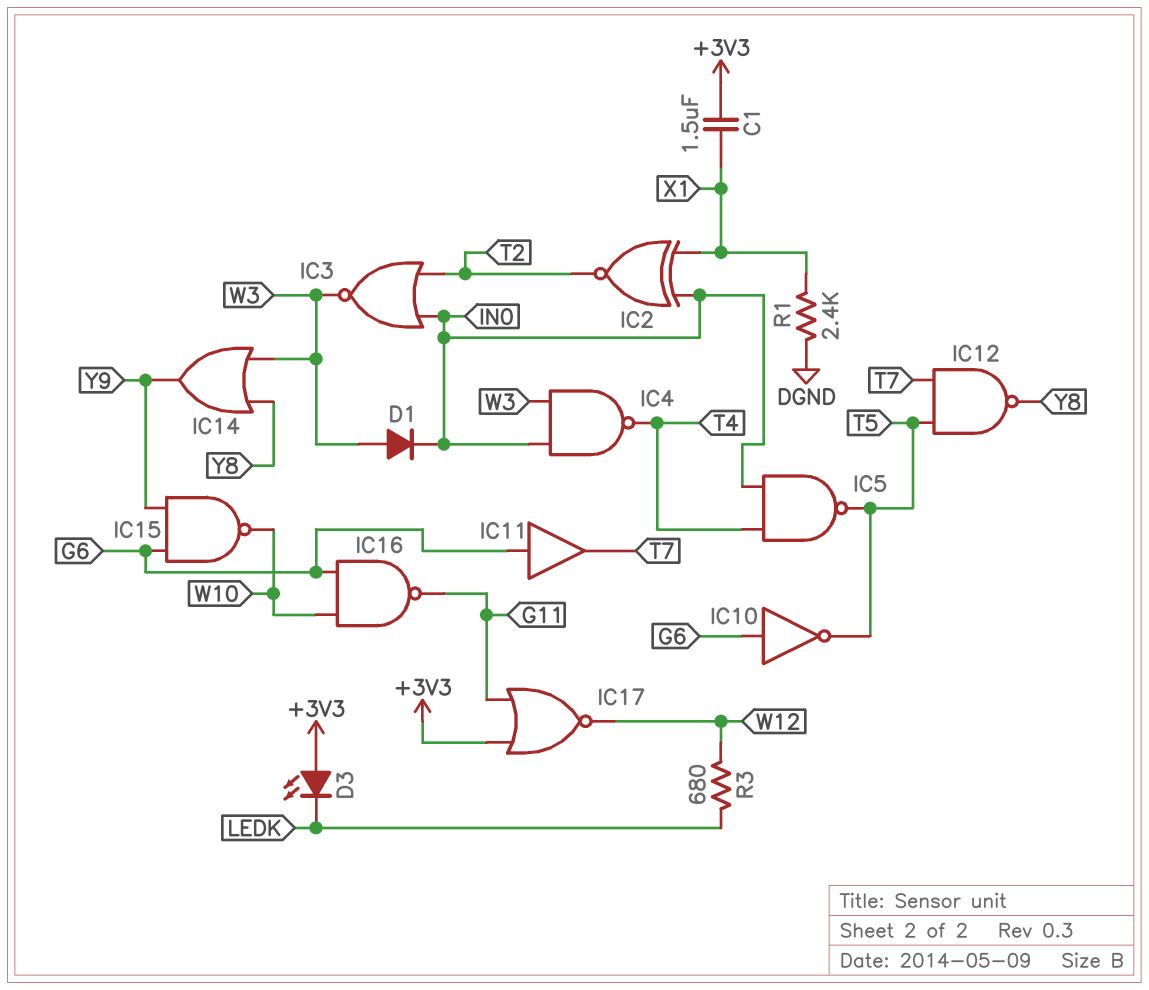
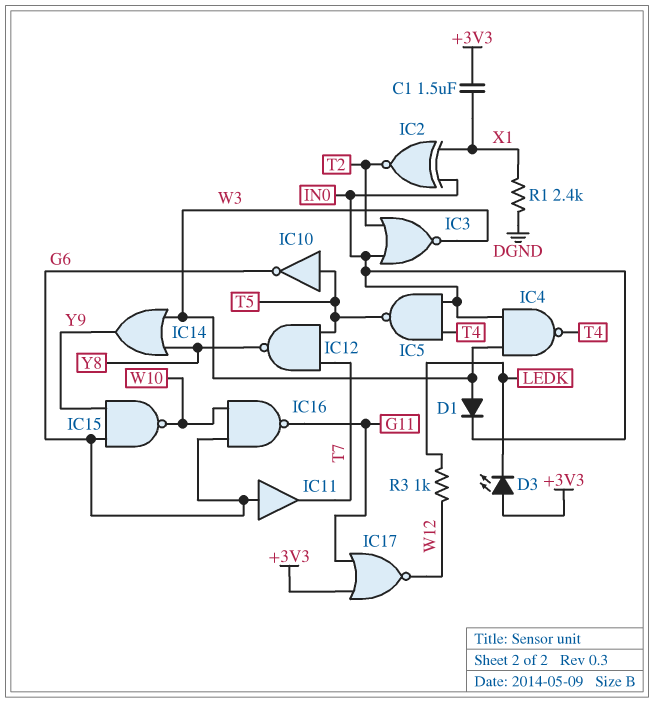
IC10: NOT (in G6, out T5) -> NOT (in T5, out G6)
R3: 680 (LEDK, W12) -> 1k (LEDK, W12)

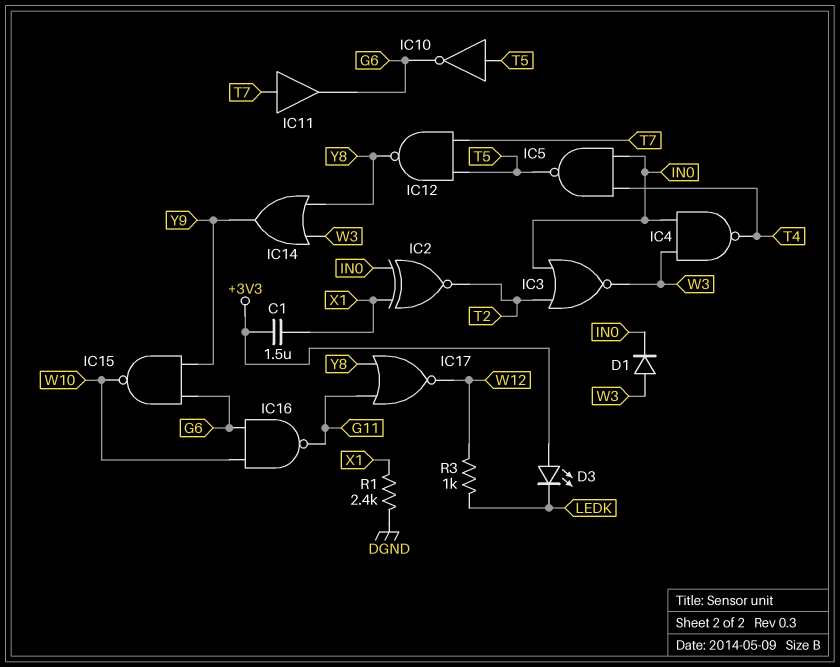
IC11: buffer (in G6, out T7) -> buffer (in T7, out G6)
IC17: NOR (in +3V3, in G11, out W12) -> NOR (in G11, in Y8, out W12)

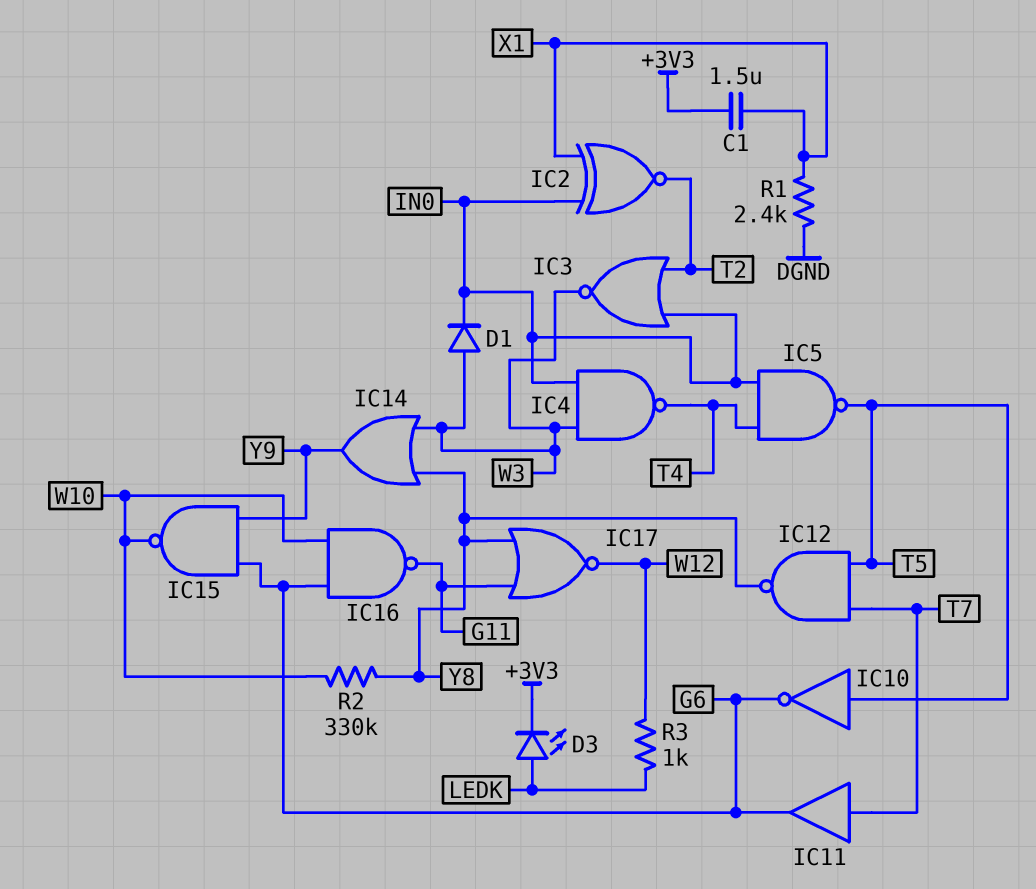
D3: LED (A +3V3, K LEDK) -> LED (A LEDK, K +3V3)
R2: none -> 330k (W10, Y8)

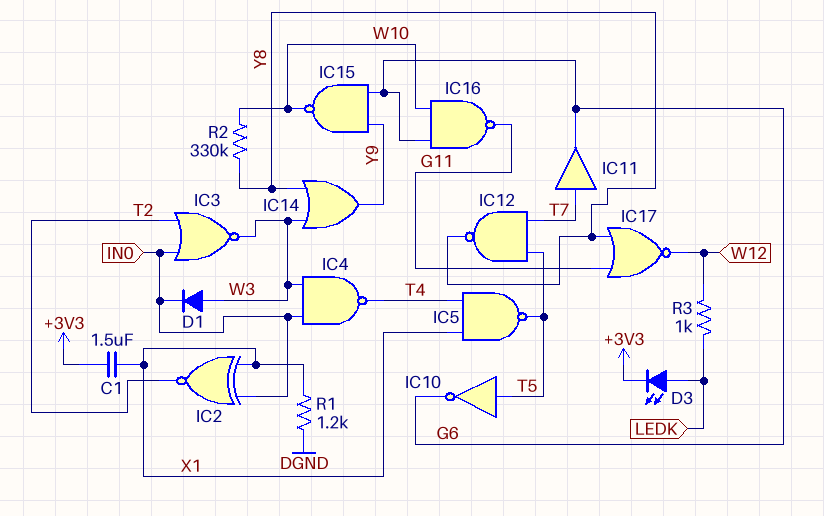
IC5: NAND (in IN0, in T4, out T5) -> NAND (in T4, in X1, out T5)
R1: 2.4k (DGND, X1) -> 1.2k (DGND, X1)

